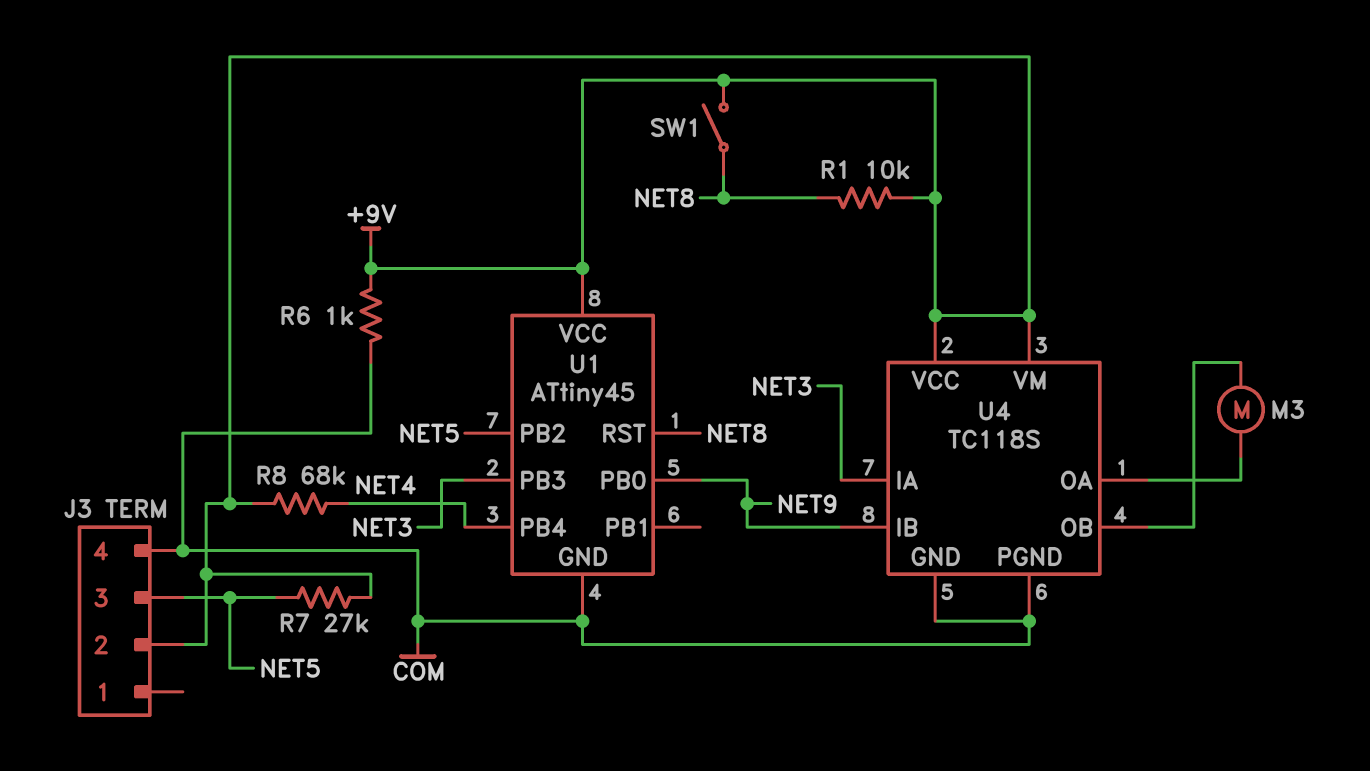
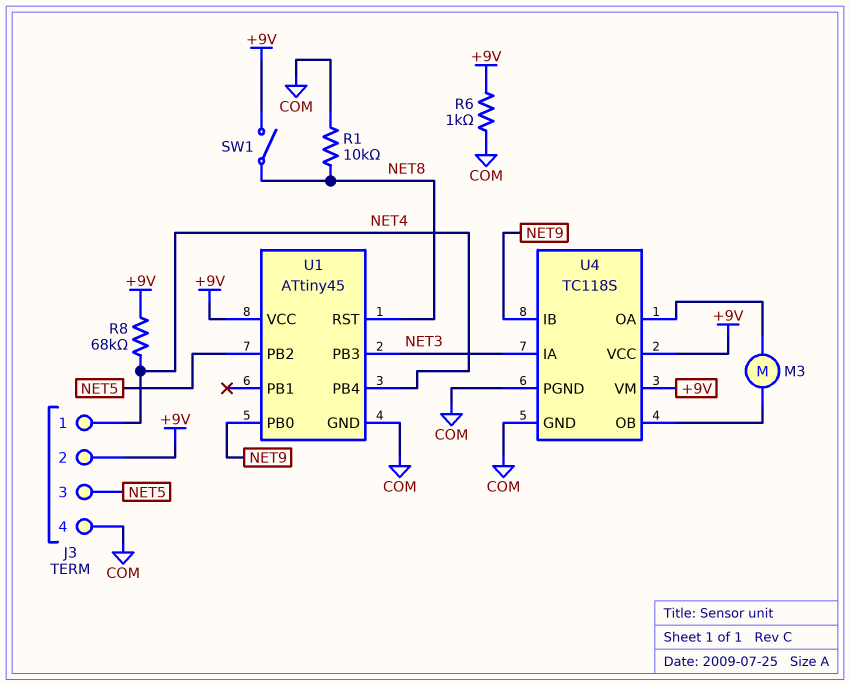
J3 pin 1: none -> NET4
R1: 10k (+9V, NET8) -> 10k (COM, NET8)
R7: 27k (+9V, NET5) -> none

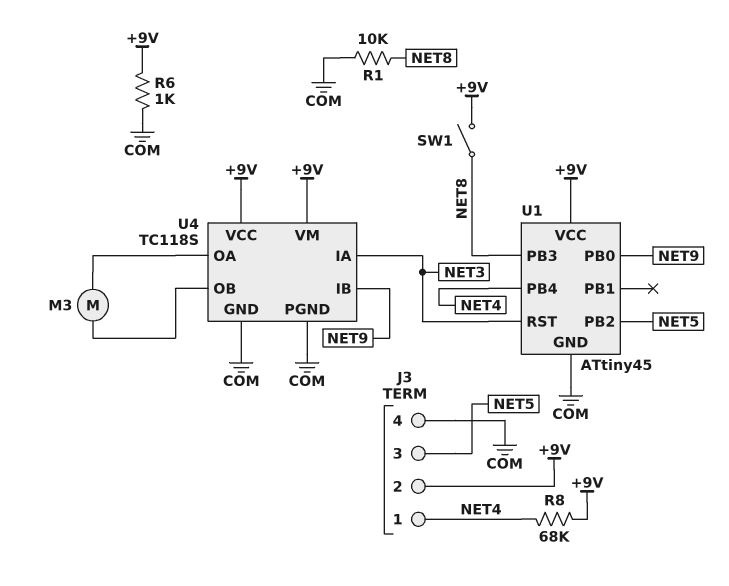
U1 pin PB3: NET3 -> NET8
U1 pin RST: NET8 -> NET3

